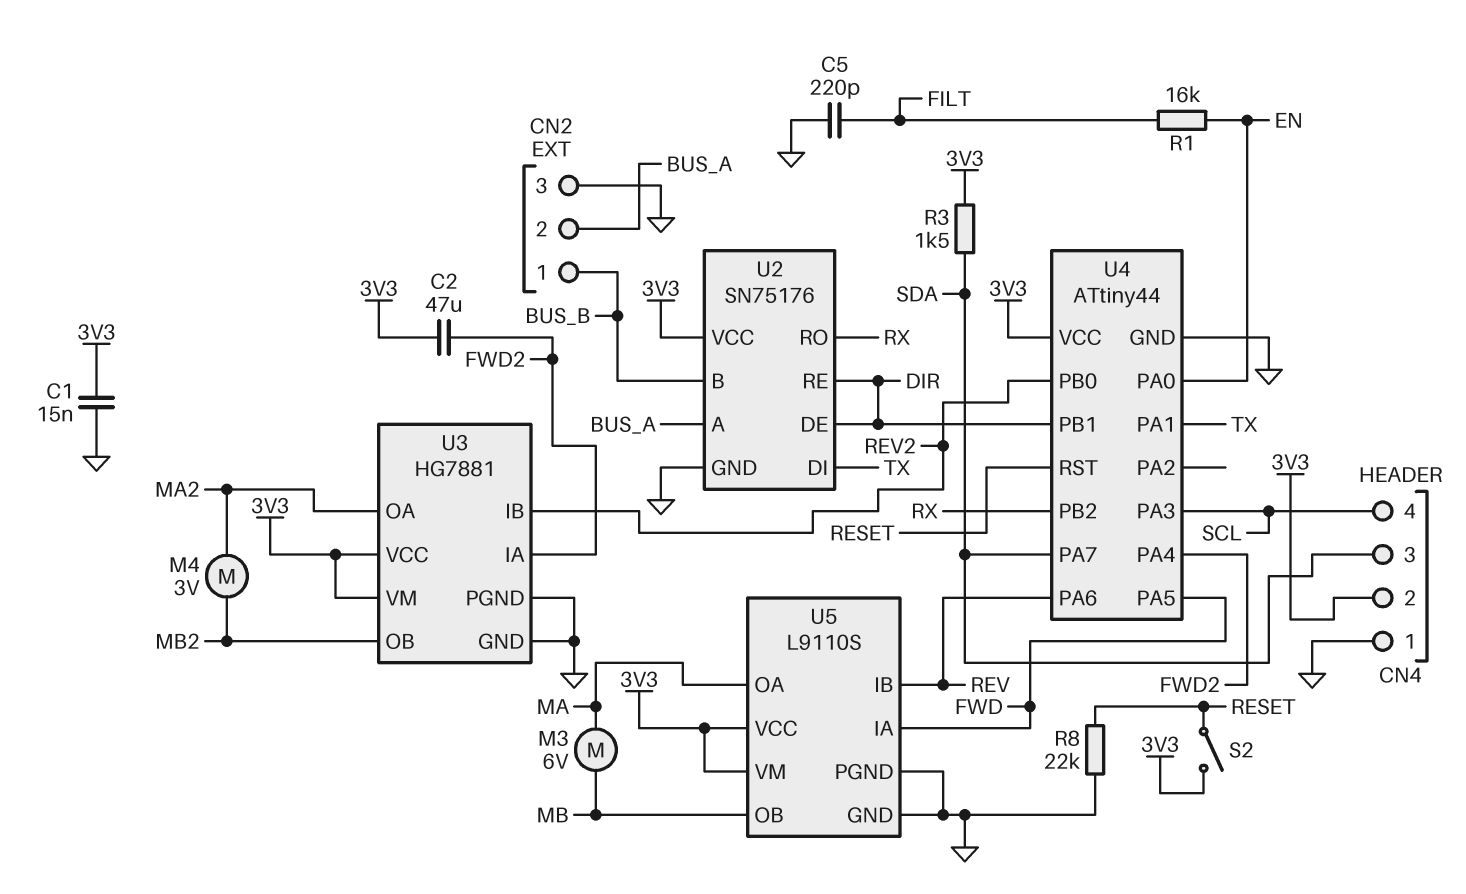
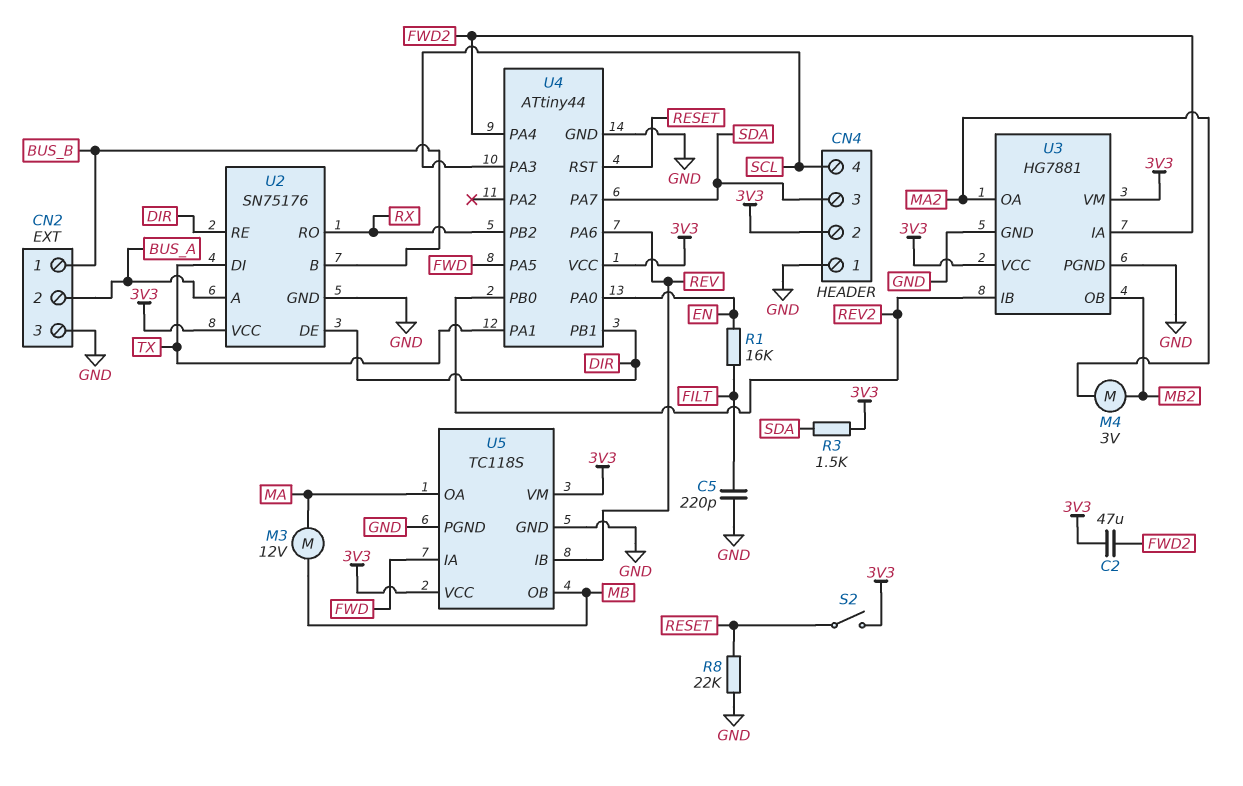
C1: 15nF (3V3, GND) -> none
M3: motor 6V (MA, MB) -> motor 12V (MA, MB)
U5: L9110S -> TC118S

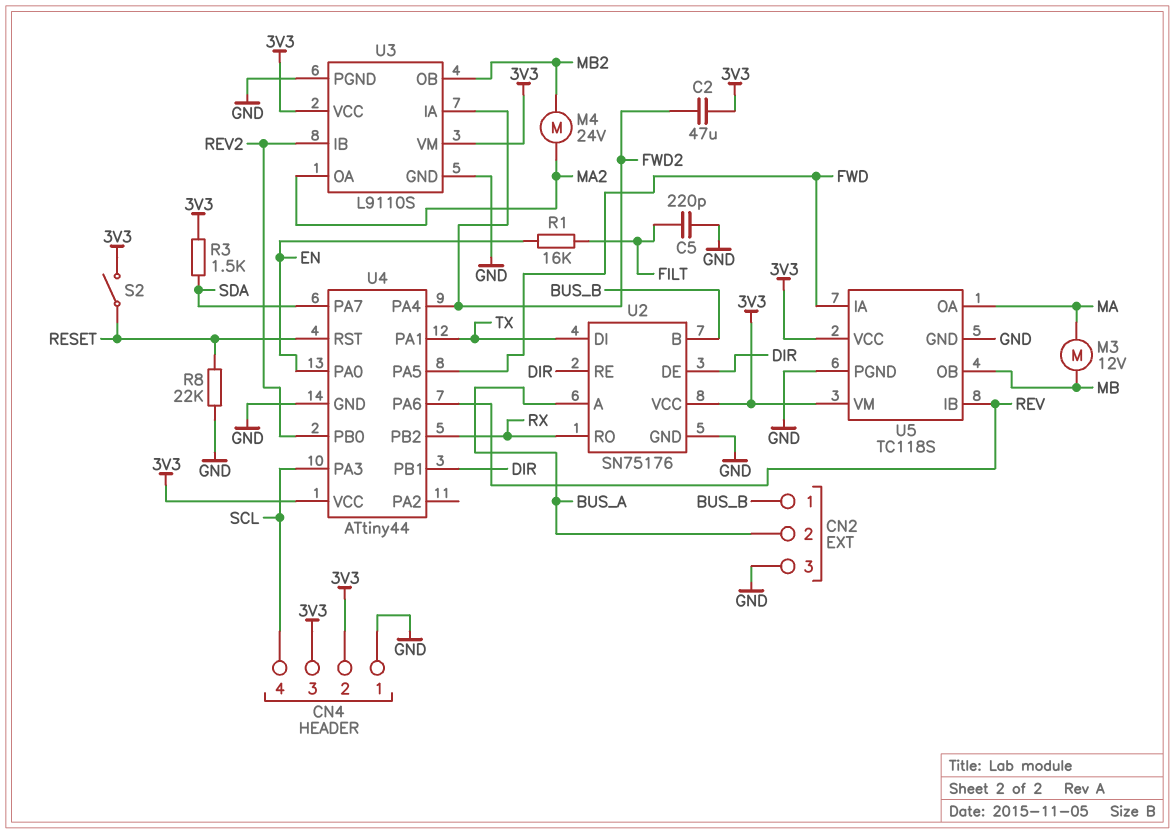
CN4 pin 3: SDA -> 3V3
M4: motor 3V (MA2, MB2) -> motor 24V (MA2, MB2)
U3: HG7881 -> L9110S

